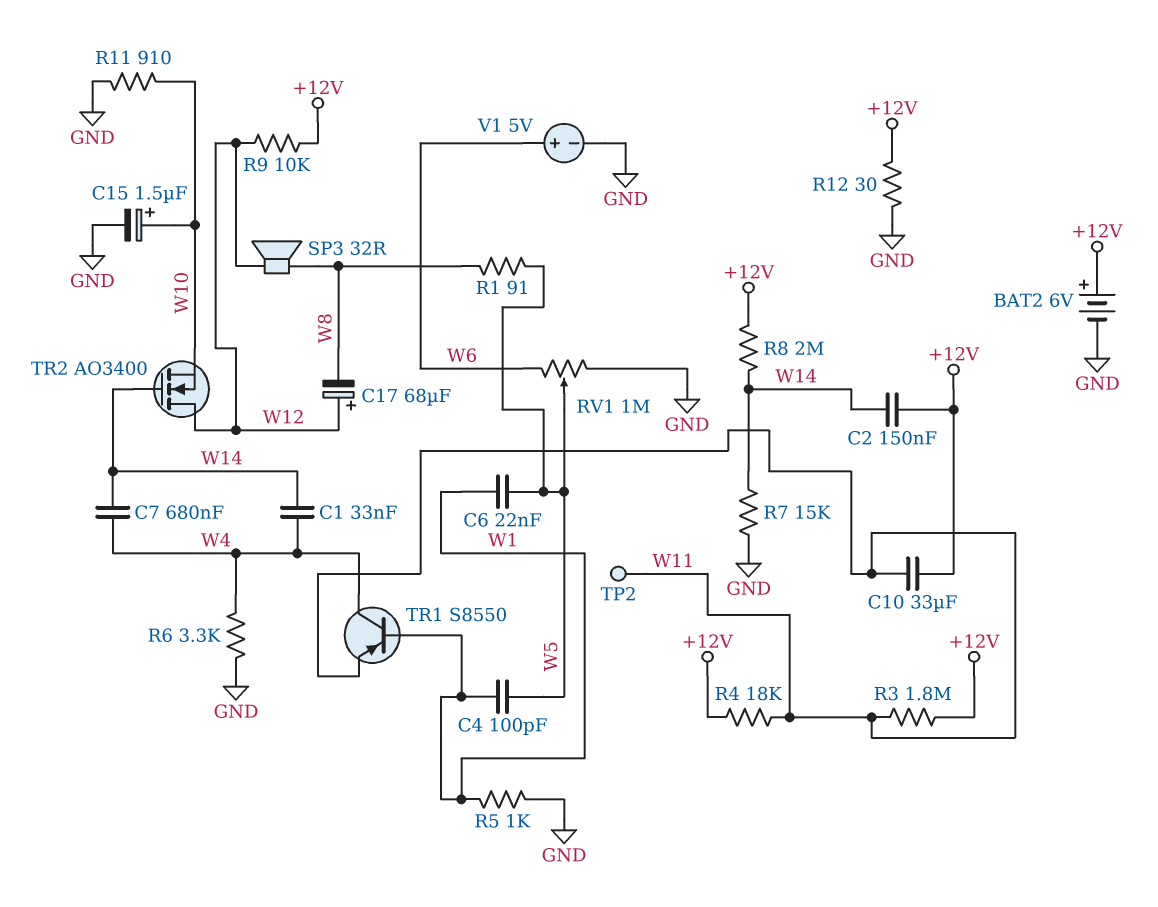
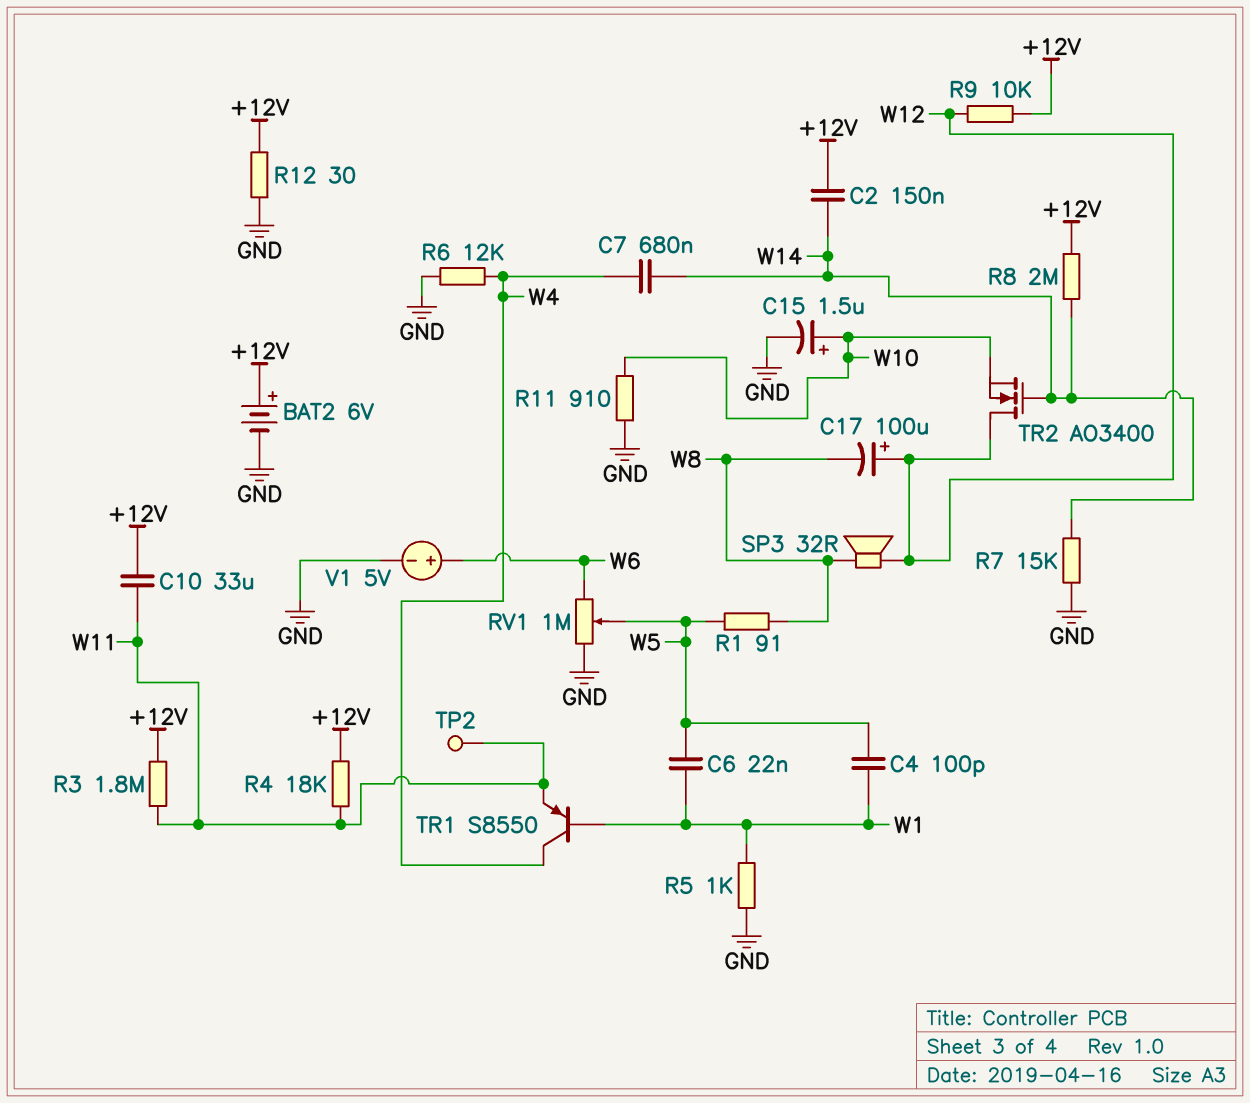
C1: 33nF (W4, W14) -> none
C17: 68uF (plus W12, minus W8) -> 100uF (plus W12, minus W8)
R6: 3.3k (GND, W4) -> 12k (GND, W4)

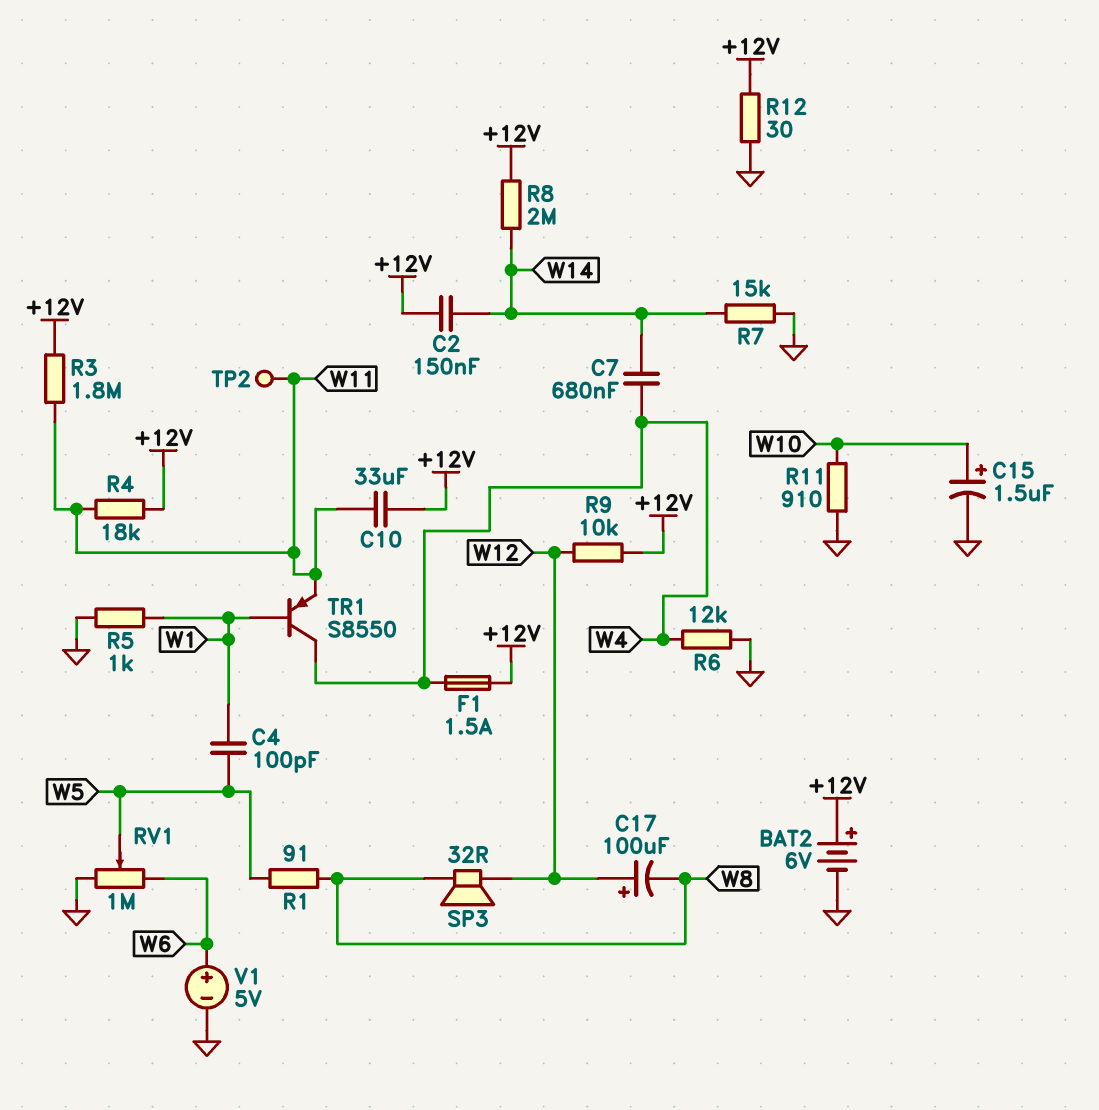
C6: 22nF (W1, W5) -> none
F1: none -> 1.5A (+12V, W4)
TR2: NMOS AO3400 (G W14, D W12, S W10) -> none

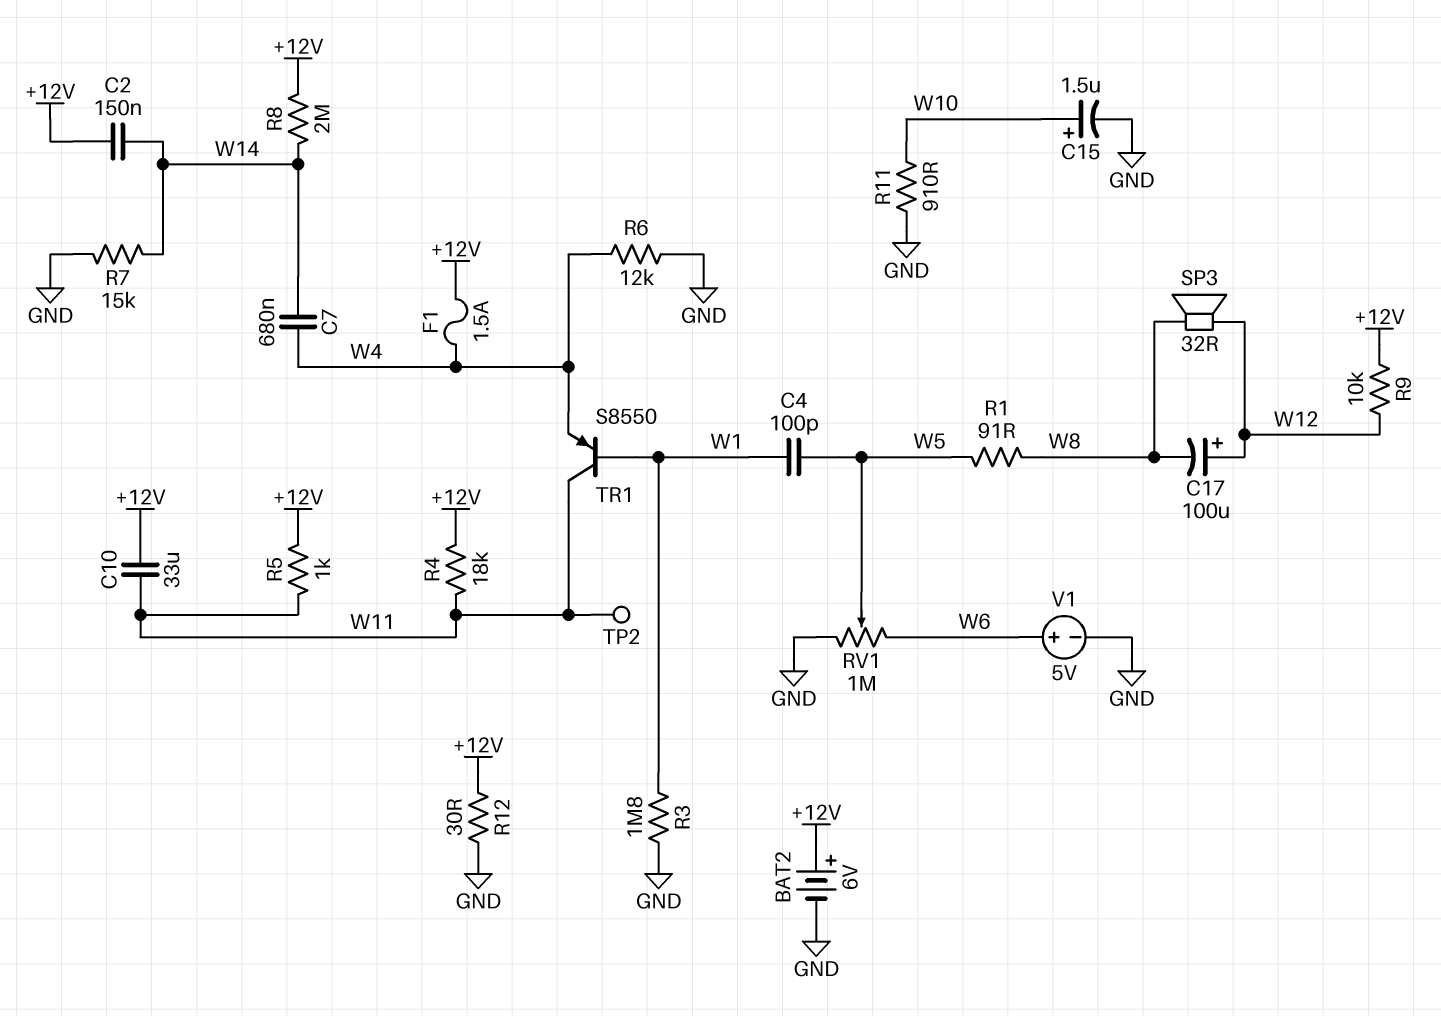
R3: 1.8M (+12V, W11) -> 1.8M (GND, W1)
R5: 1k (GND, W1) -> 1k (+12V, W11)
TR1: PNP S8550 (B W1, C W4, E W11) -> PNP S8550 (B W1, C W11, E W4)

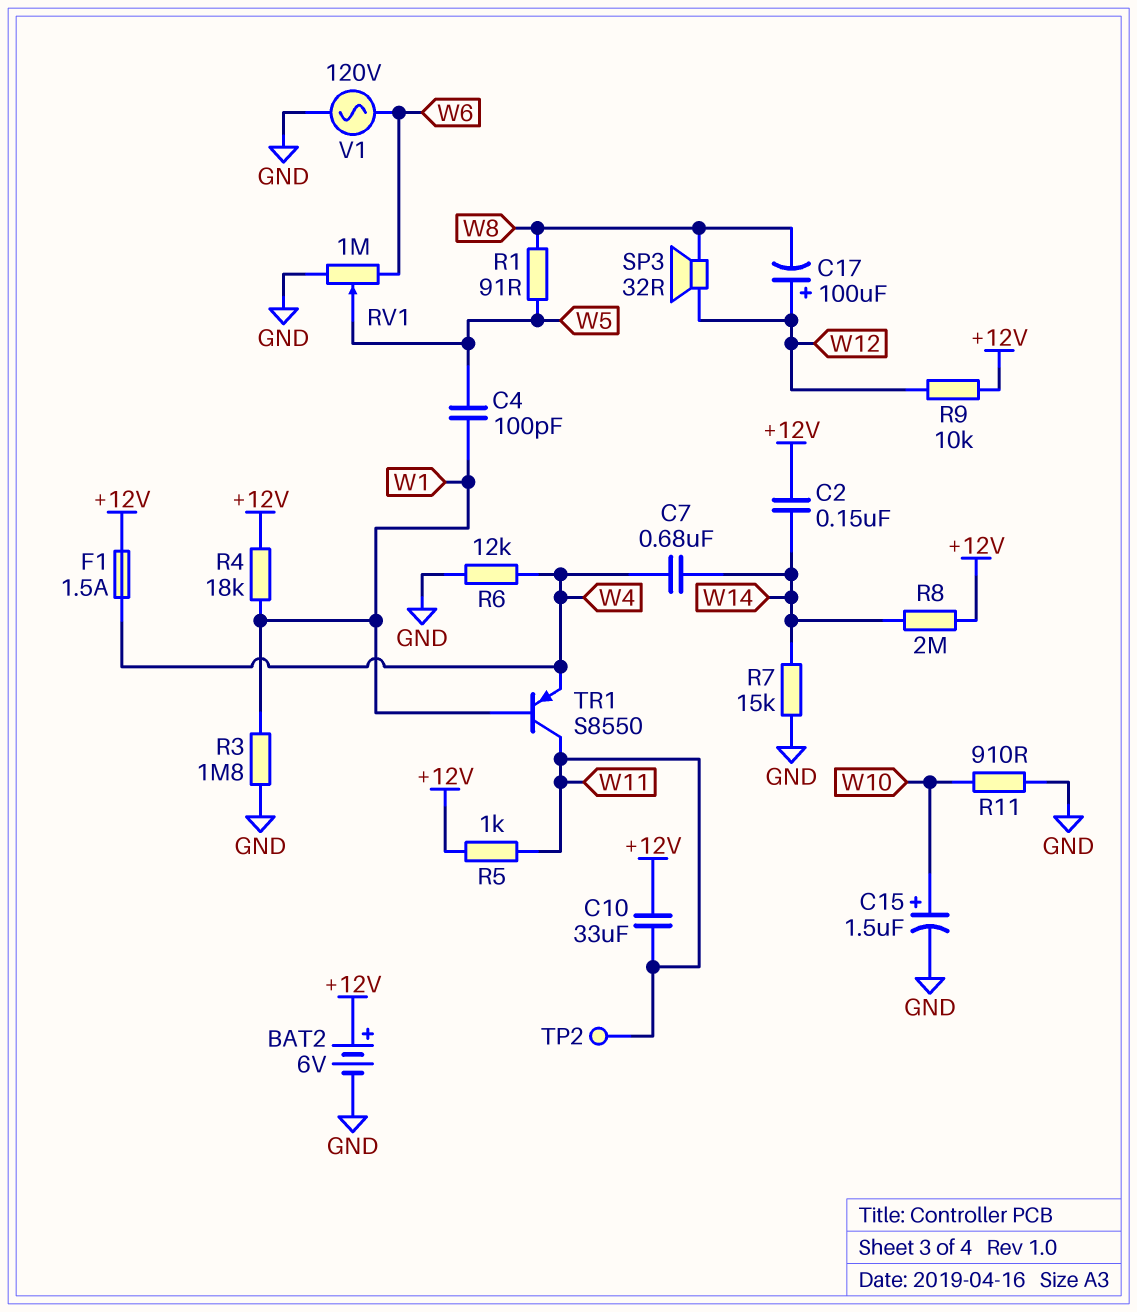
R4: 18k (+12V, W11) -> 18k (+12V, W1)
R12: 30 (+12V, GND) -> none
V1: 5V (plus W6, minus GND) -> AC 120V (GND, W6)

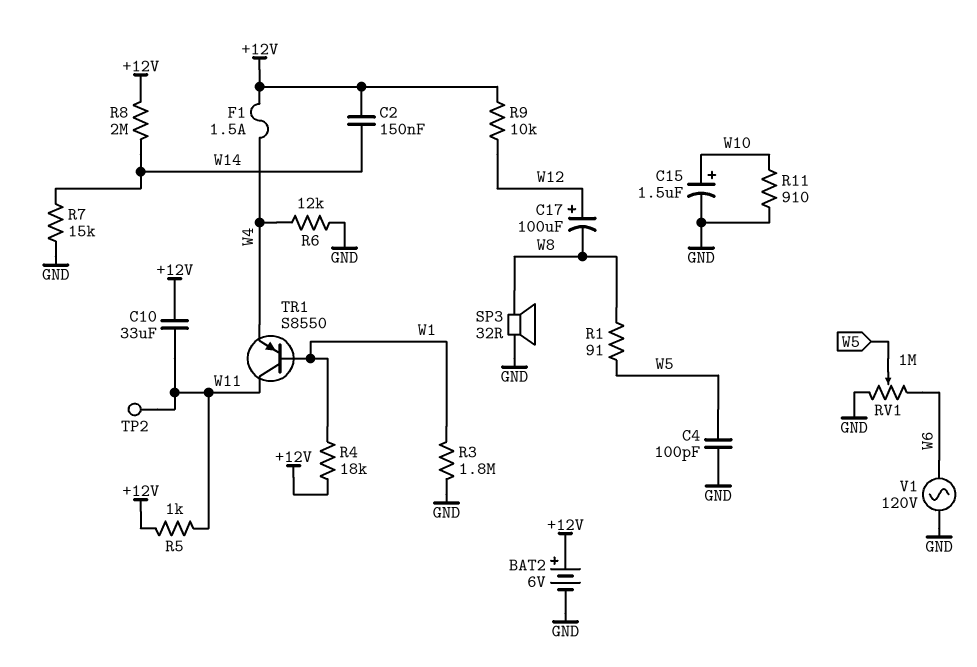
C4: 100pF (W1, W5) -> 100pF (GND, W5)
C7: 680nF (W4, W14) -> none
SP3: speaker 32R (W8, W12) -> speaker 32R (GND, W8)

